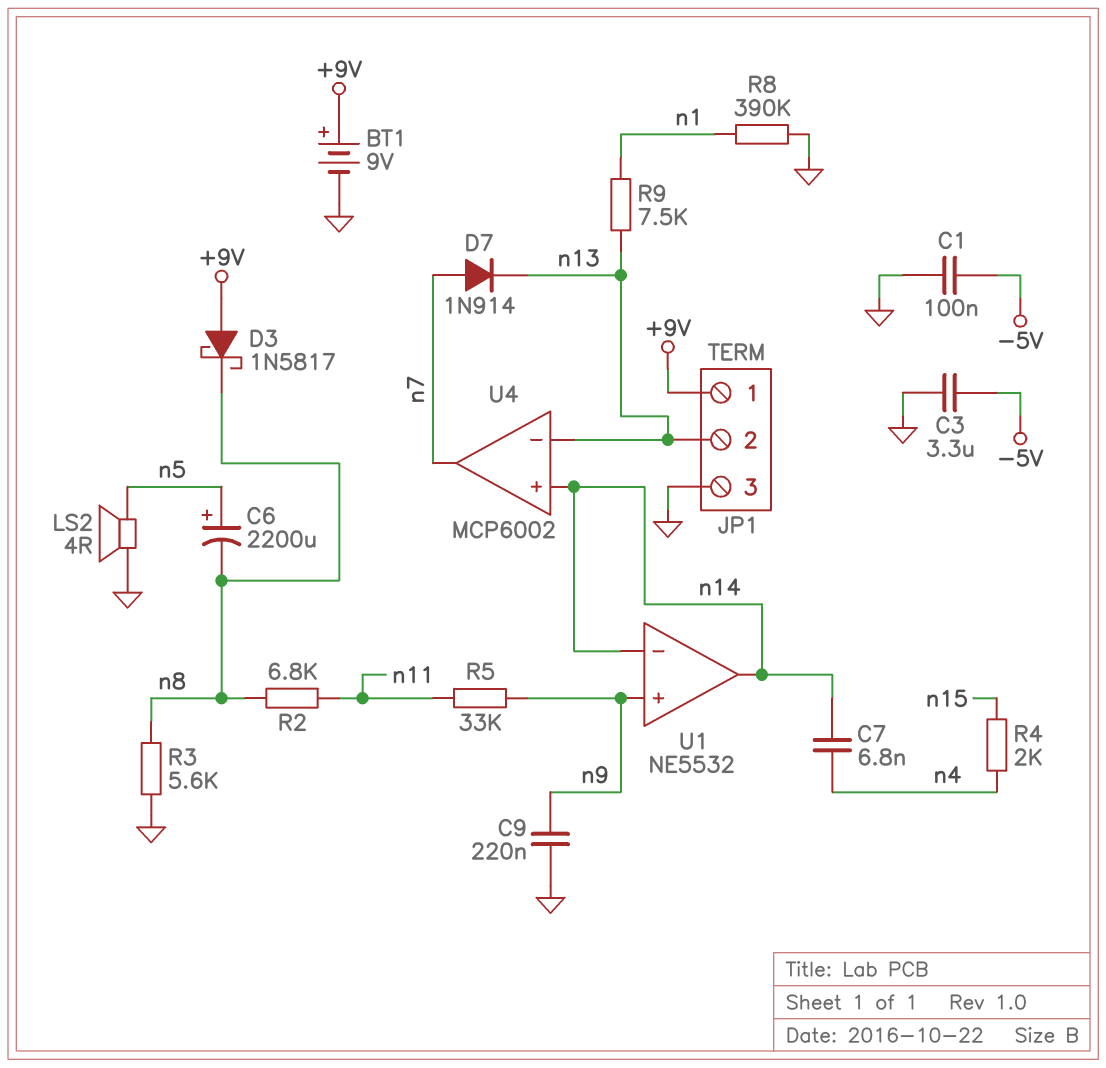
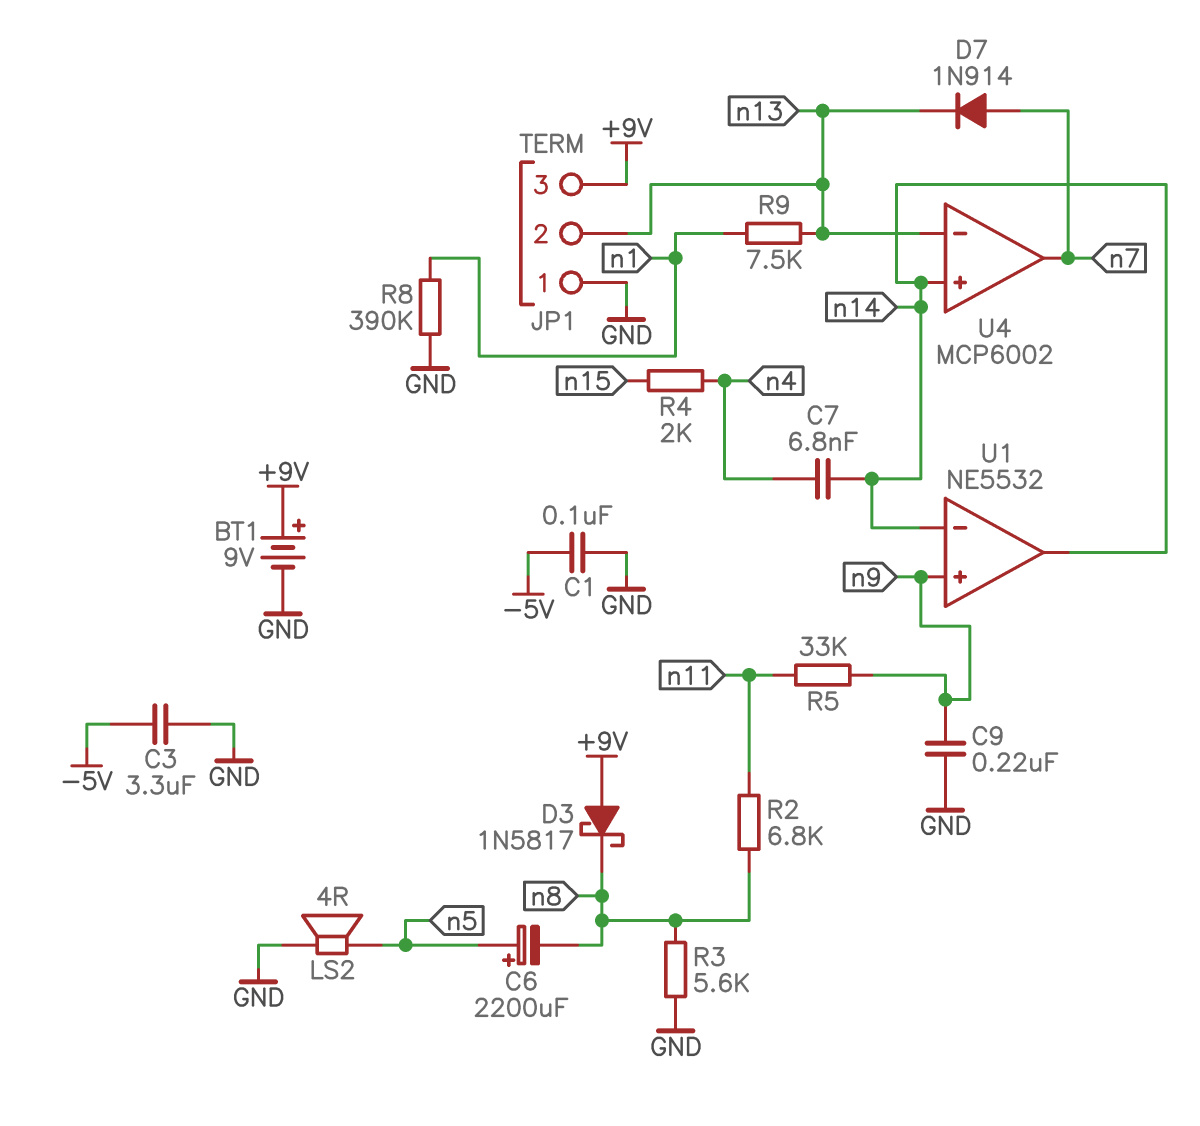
JP1 pin 1: +9V -> GND
JP1 pin 3: GND -> +9V

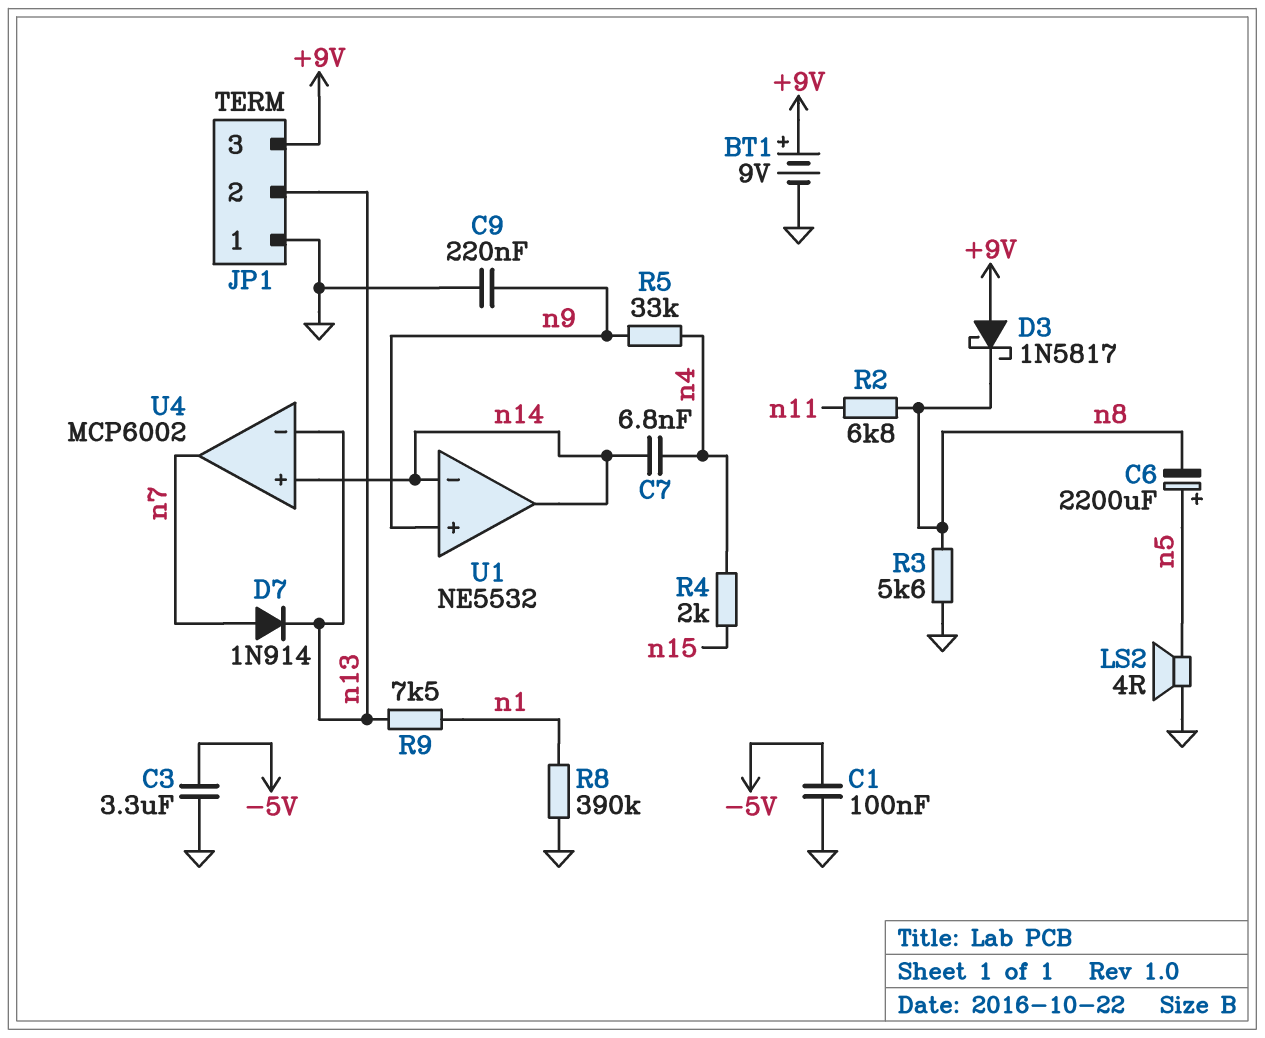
R5: 33k (n9, n11) -> 33k (n4, n9)

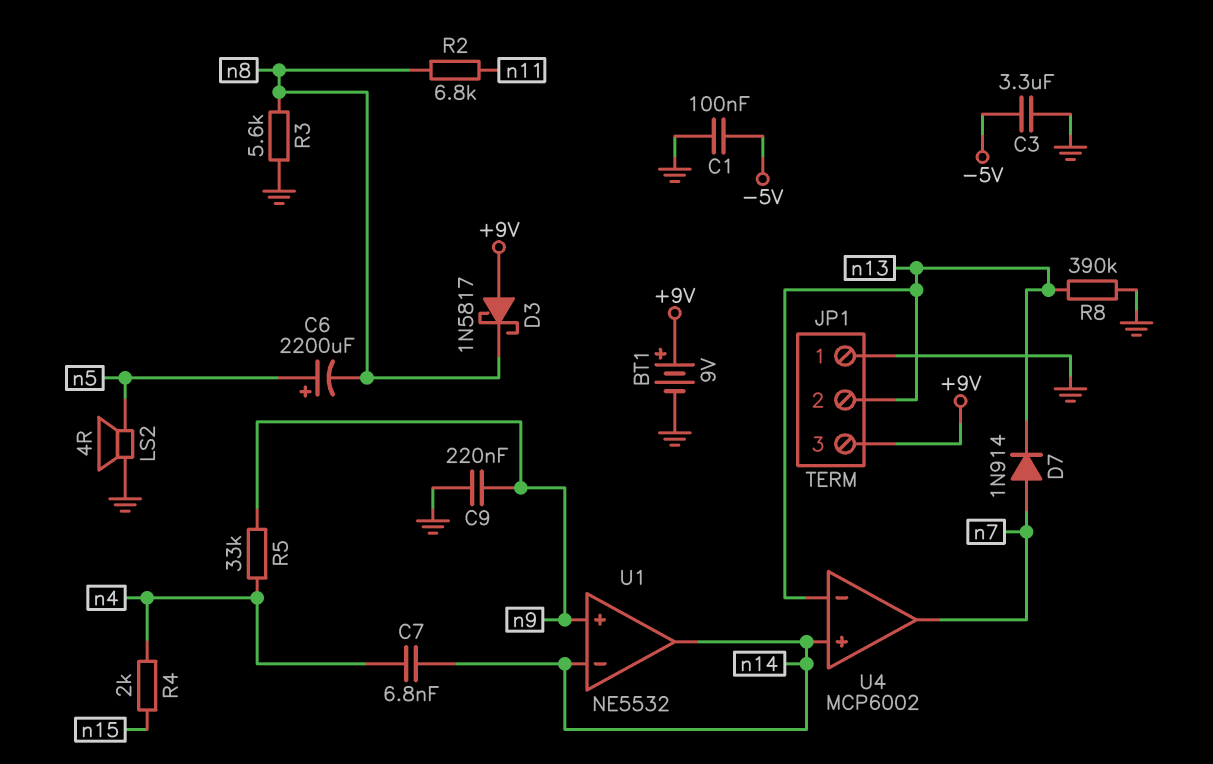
R8: 390k (GND, n1) -> 390k (GND, n13)
R9: 7.5k (n1, n13) -> none

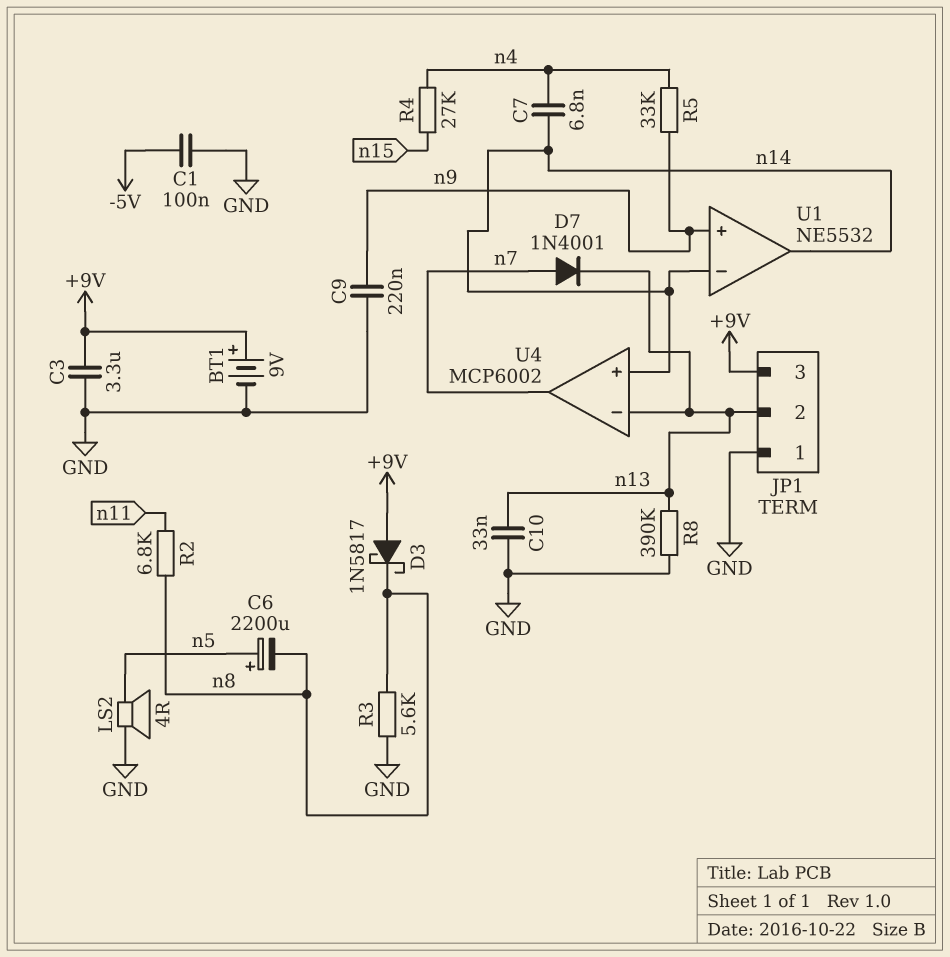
C3: 3.3uF (-5V, GND) -> 3.3uF (+9V, GND)
C10: none -> 33nF (GND, n13)
D7: diode 1N914 (A n7, K n13) -> diode 1N4001 (A n7, K n13)
R4: 2k (n4, n15) -> 27k (n4, n15)

